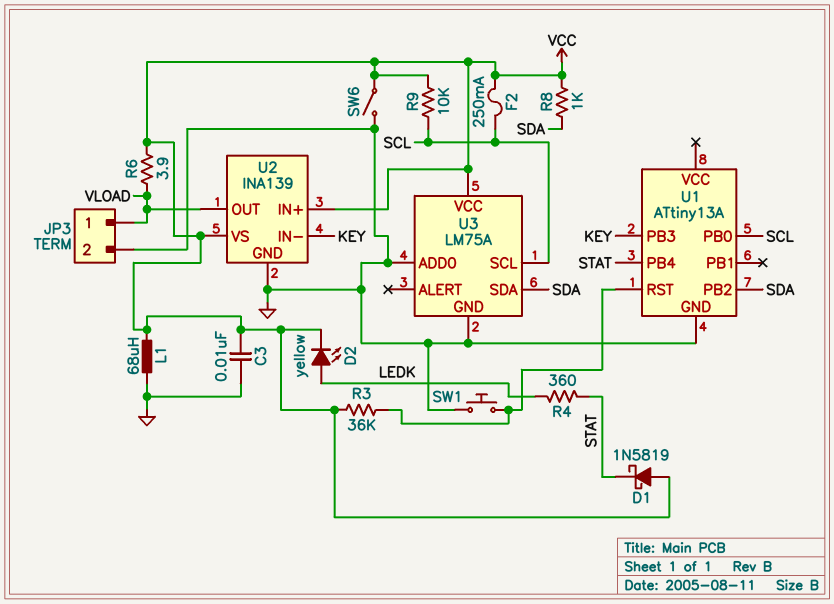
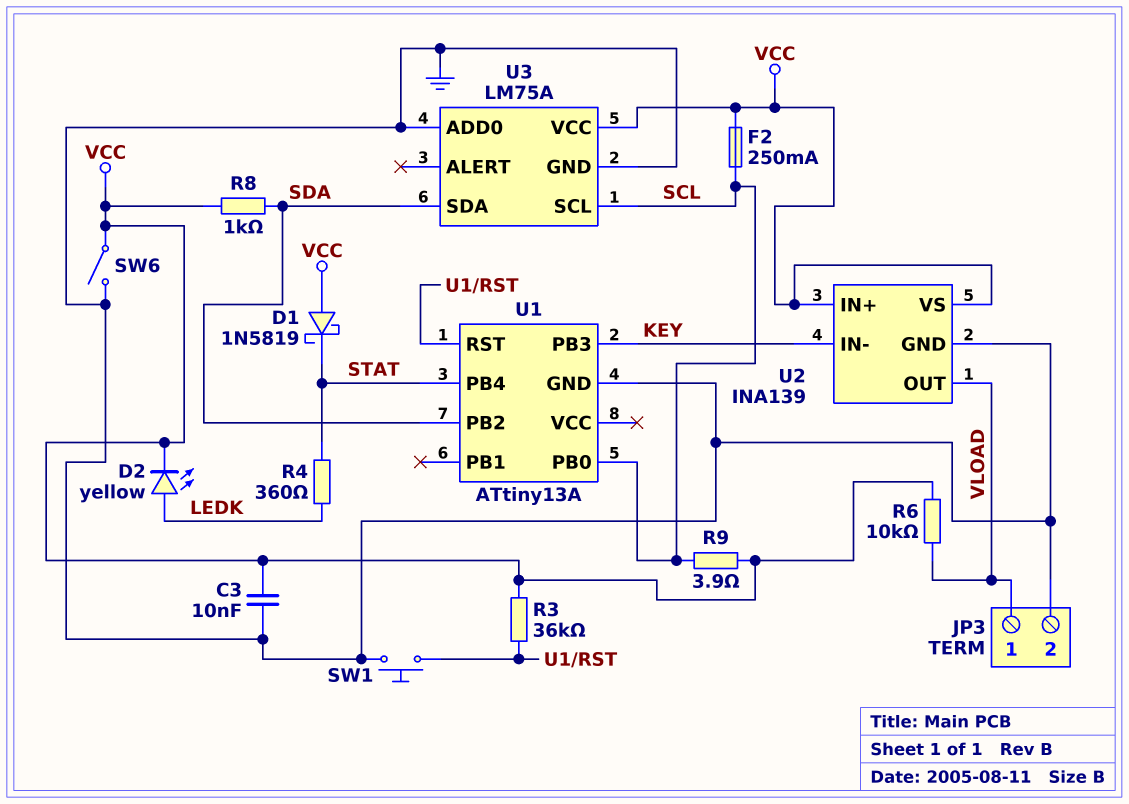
L1: 68uH (GND, VCC) -> none
R6: 3.9 (VCC, VLOAD) -> 10k (VCC, VLOAD)
R9: 10k (SCL, VCC) -> 3.9 (SCL, VCC)

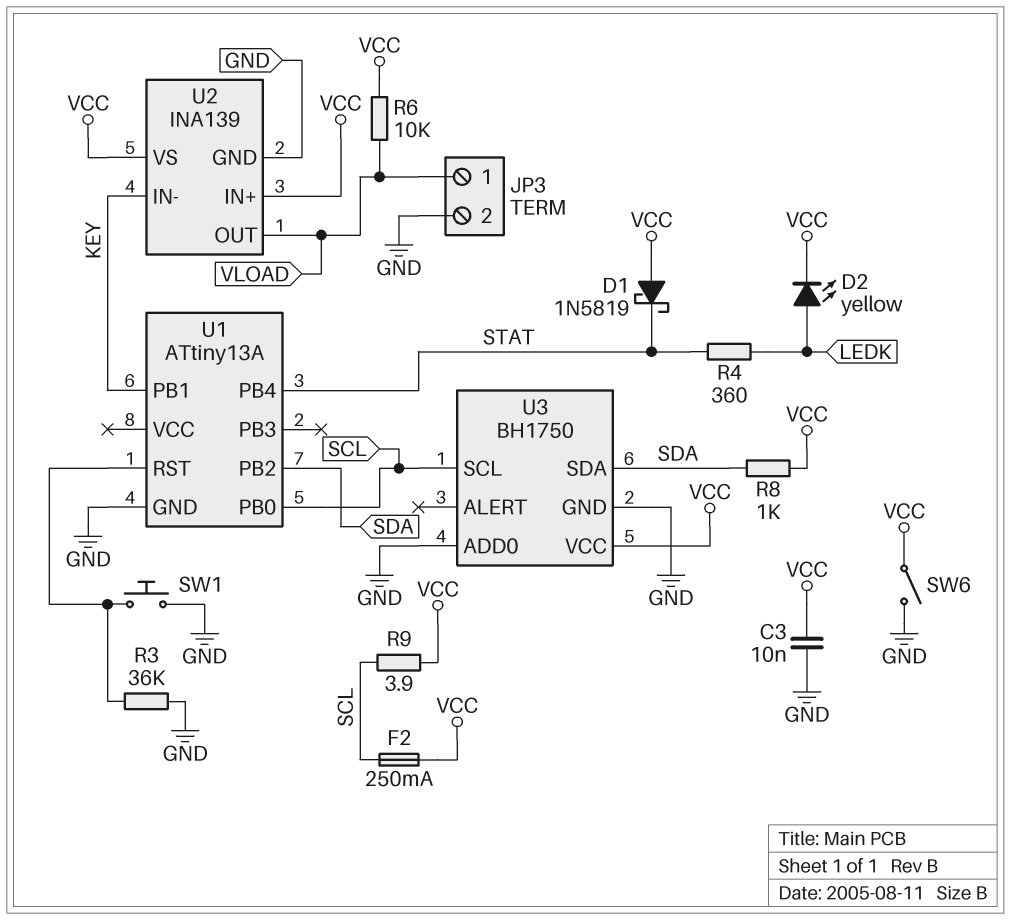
R3: 36k (U1/RST, VCC) -> 36k (GND, U1/RST)
U1 pin PB1: none -> KEY
U1 pin PB3: KEY -> none
U3: LM75A -> BH1750

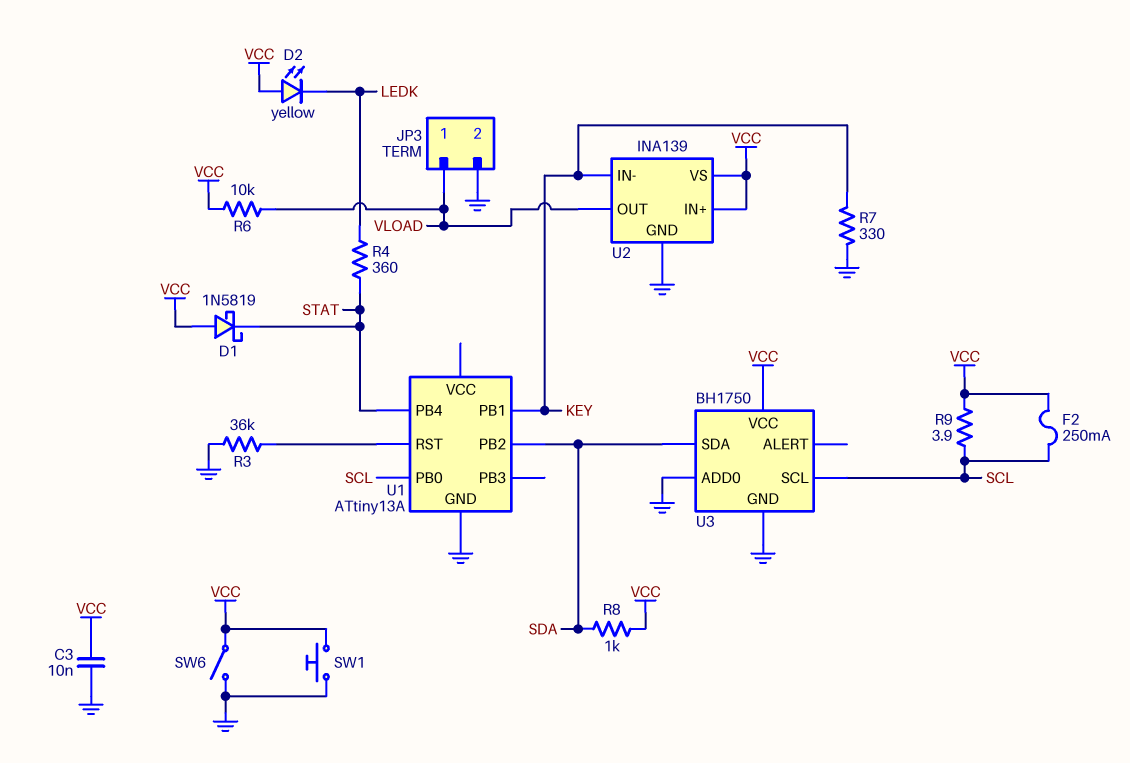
D2: LED yellow (A LEDK, K VCC) -> LED yellow (A VCC, K LEDK)
R7: none -> 330 (GND, KEY)
SW1: button (GND, U1/RST) -> button (GND, VCC)

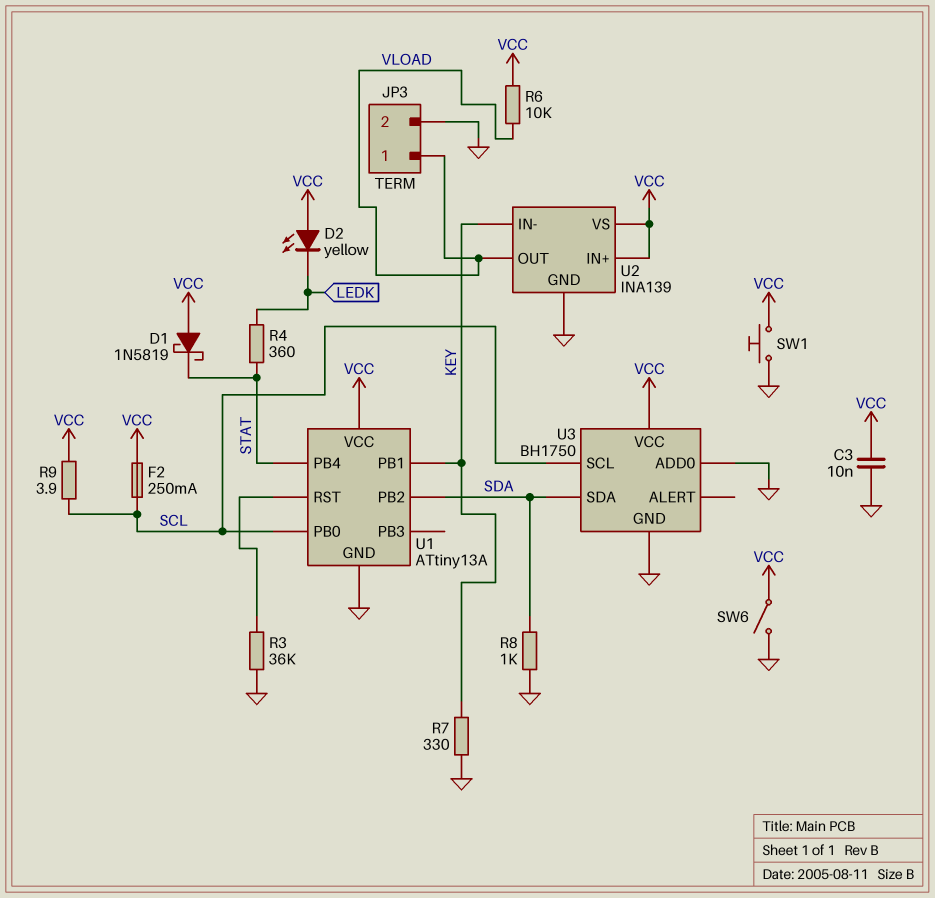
R8: 1k (SDA, VCC) -> 1k (GND, SDA)
U1 pin VCC: none -> VCC

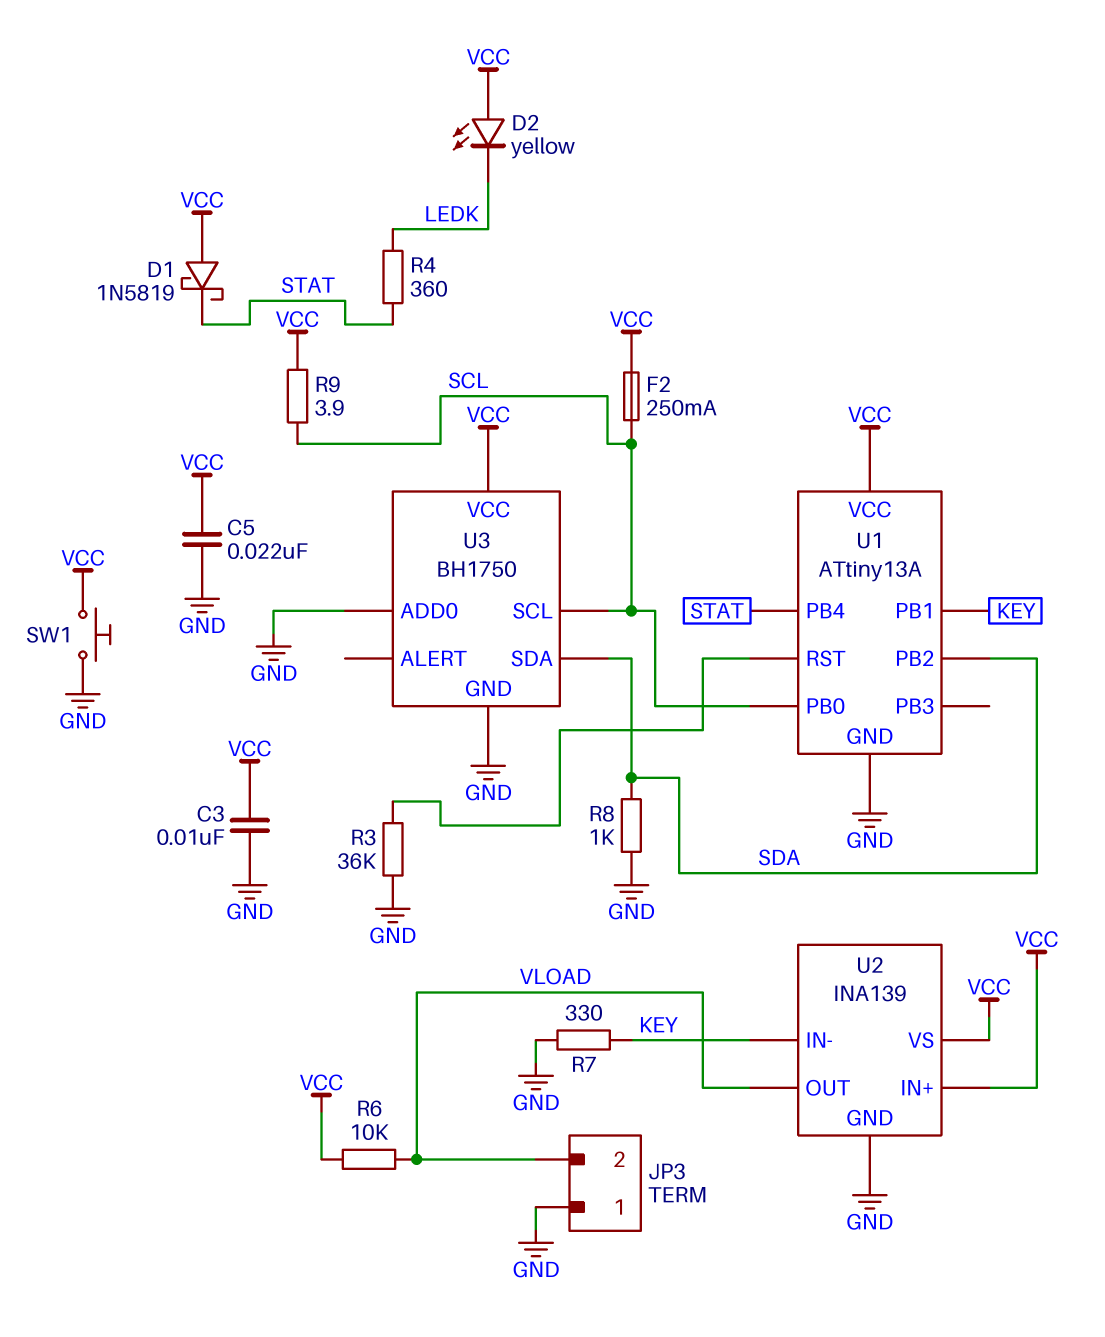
C5: none -> 22nF (GND, VCC)
JP3 pin 1: VLOAD -> GND
JP3 pin 2: GND -> VLOAD
SW6: switch (GND, VCC) -> none

